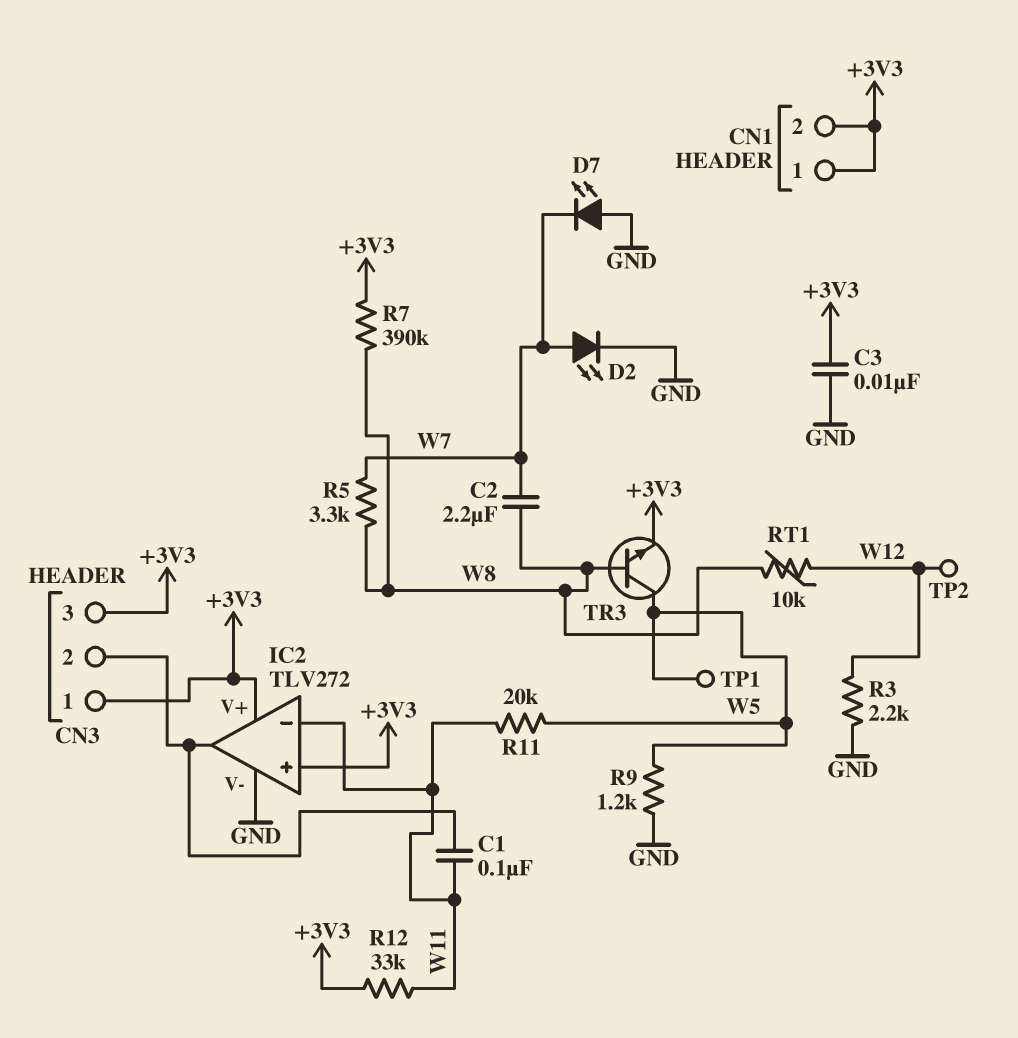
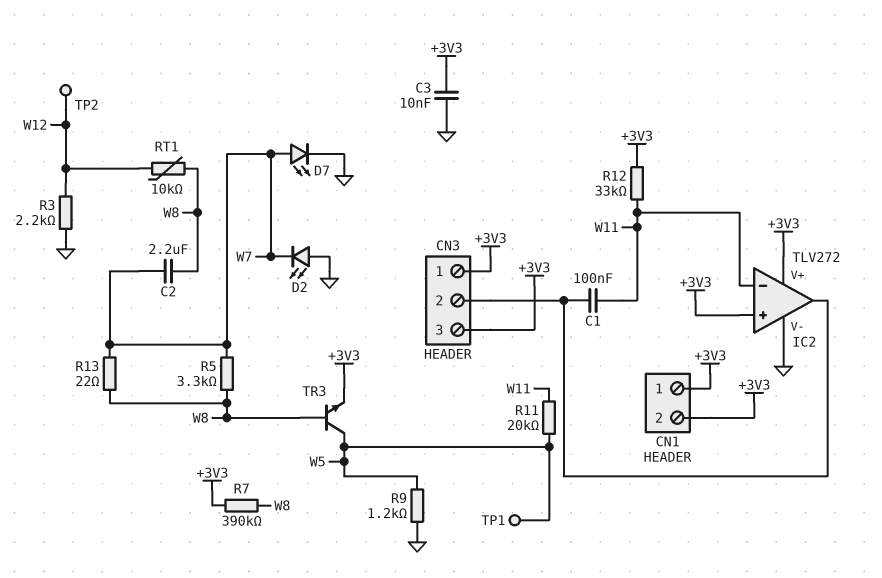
D2: LED (A W7, K GND) -> LED (A GND, K W7)
D7: LED (A GND, K W7) -> LED (A W7, K GND)
R13: none -> 22 (W7, W8)

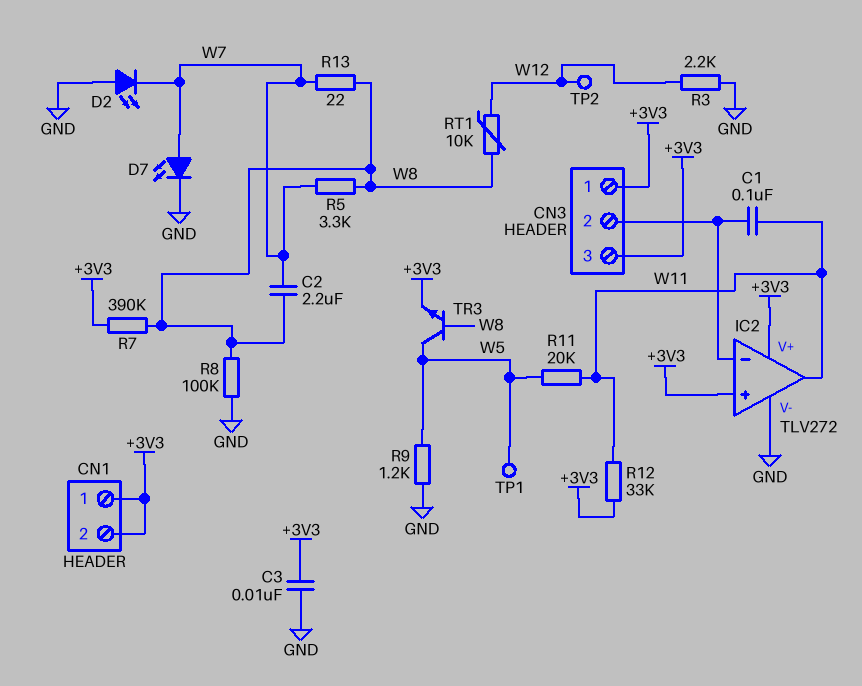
IC2 pin in-: W11 -> CN3/2
IC2 pin out: CN3/2 -> W11
R8: none -> 100k (GND, W8)

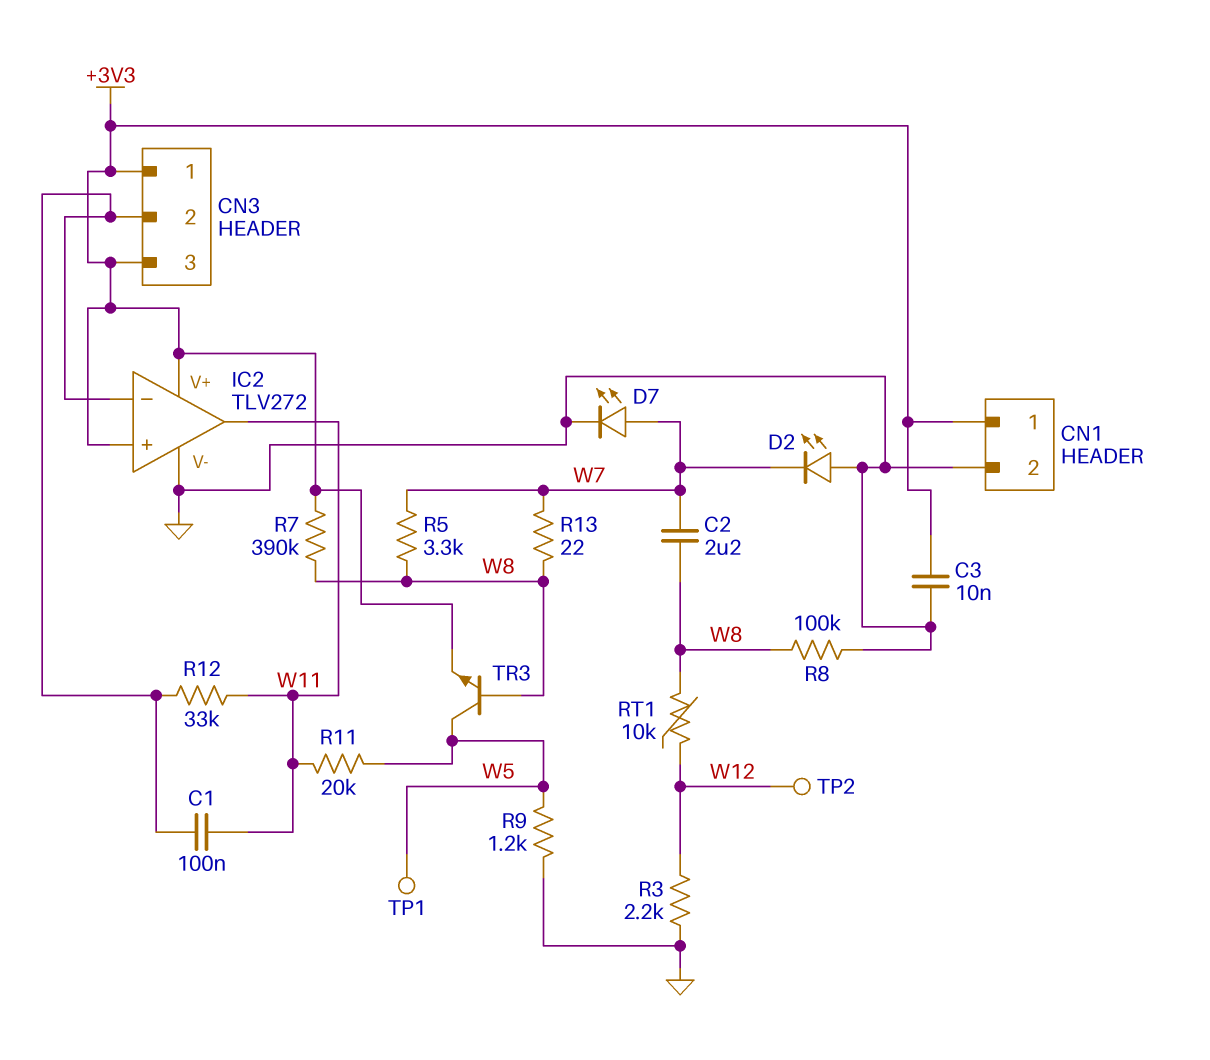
CN1 pin 2: +3V3 -> GND
R12: 33k (+3V3, W11) -> 33k (CN3/2, W11)

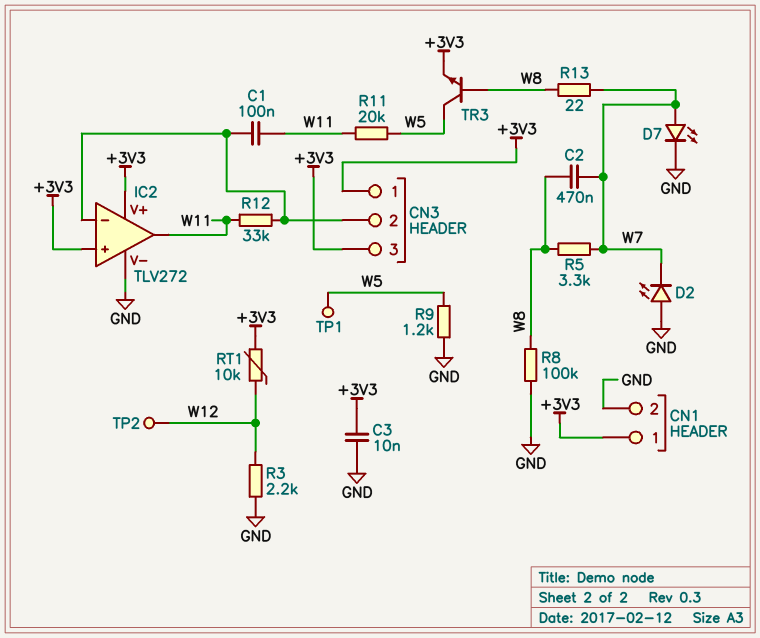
C2: 2.2uF (W7, W8) -> 470nF (W7, W8)
R7: 390k (+3V3, W8) -> none
RT1: 10k (W8, W12) -> 10k (+3V3, W12)

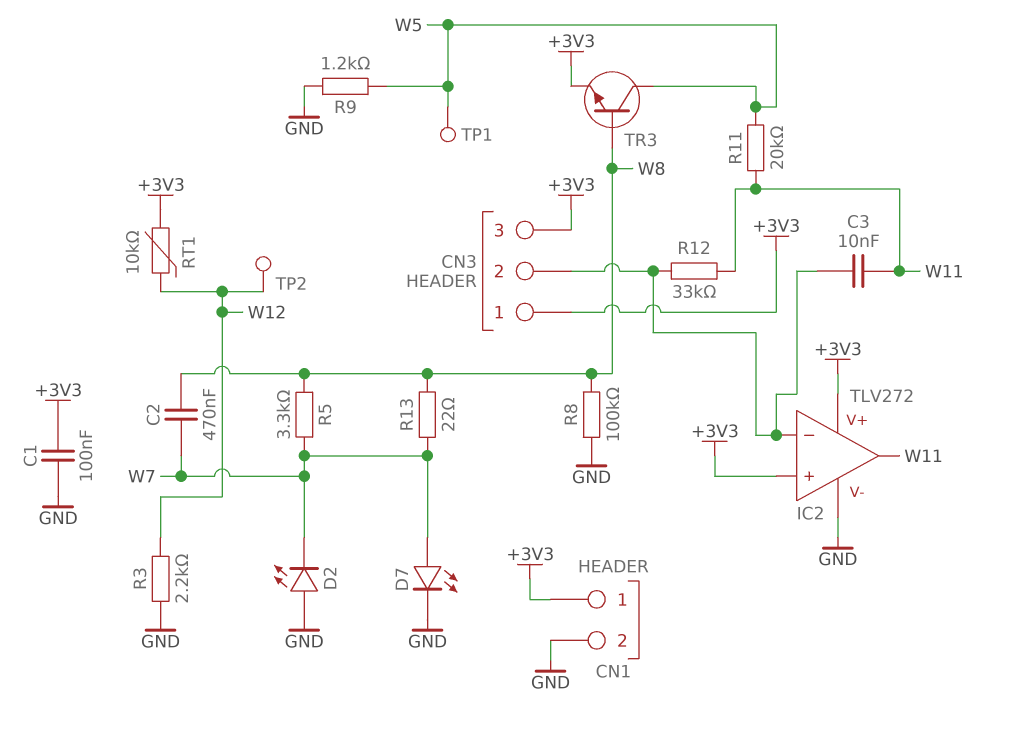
C1: 100nF (CN3/2, W11) -> 100nF (+3V3, GND)
C3: 10nF (+3V3, GND) -> 10nF (CN3/2, W11)

